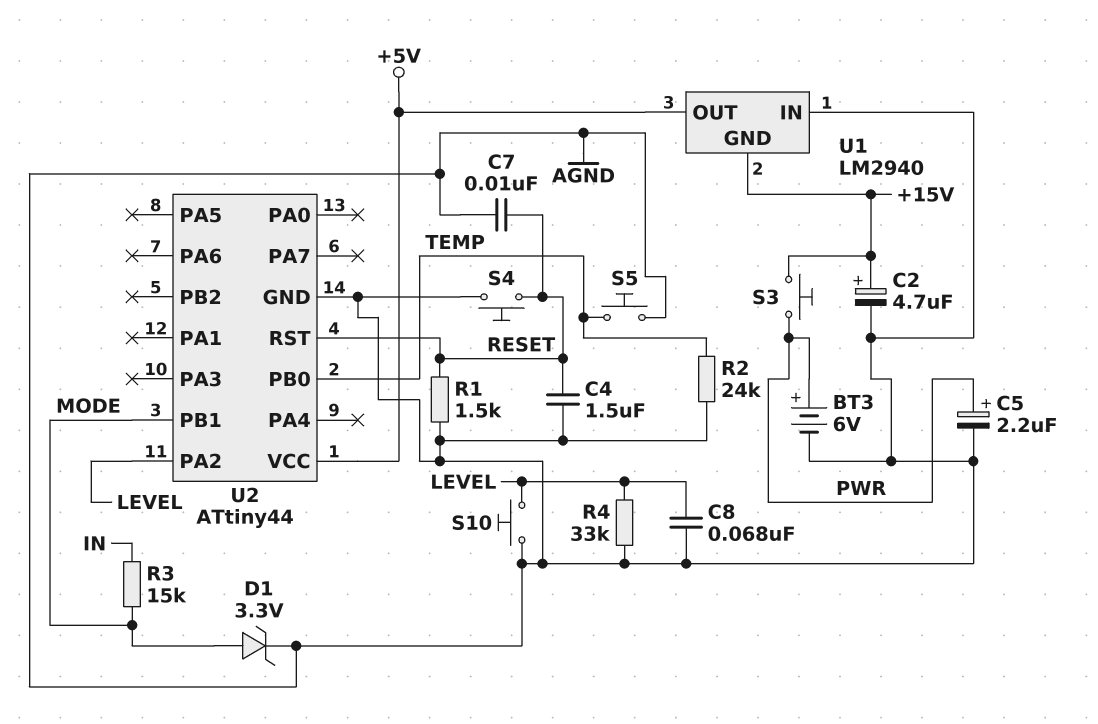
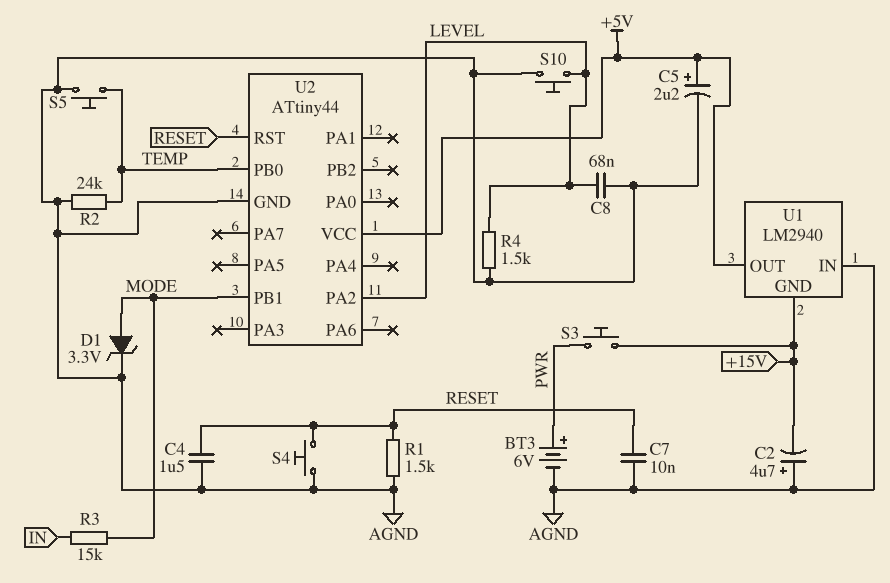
C2: 4.7uF (plus +15V, minus AGND) -> 4.7uF (plus AGND, minus +15V)
C5: 2.2uF (plus PWR, minus AGND) -> 2.2uF (plus +5V, minus AGND)
R4: 33k (AGND, LEVEL) -> 1.5k (AGND, LEVEL)

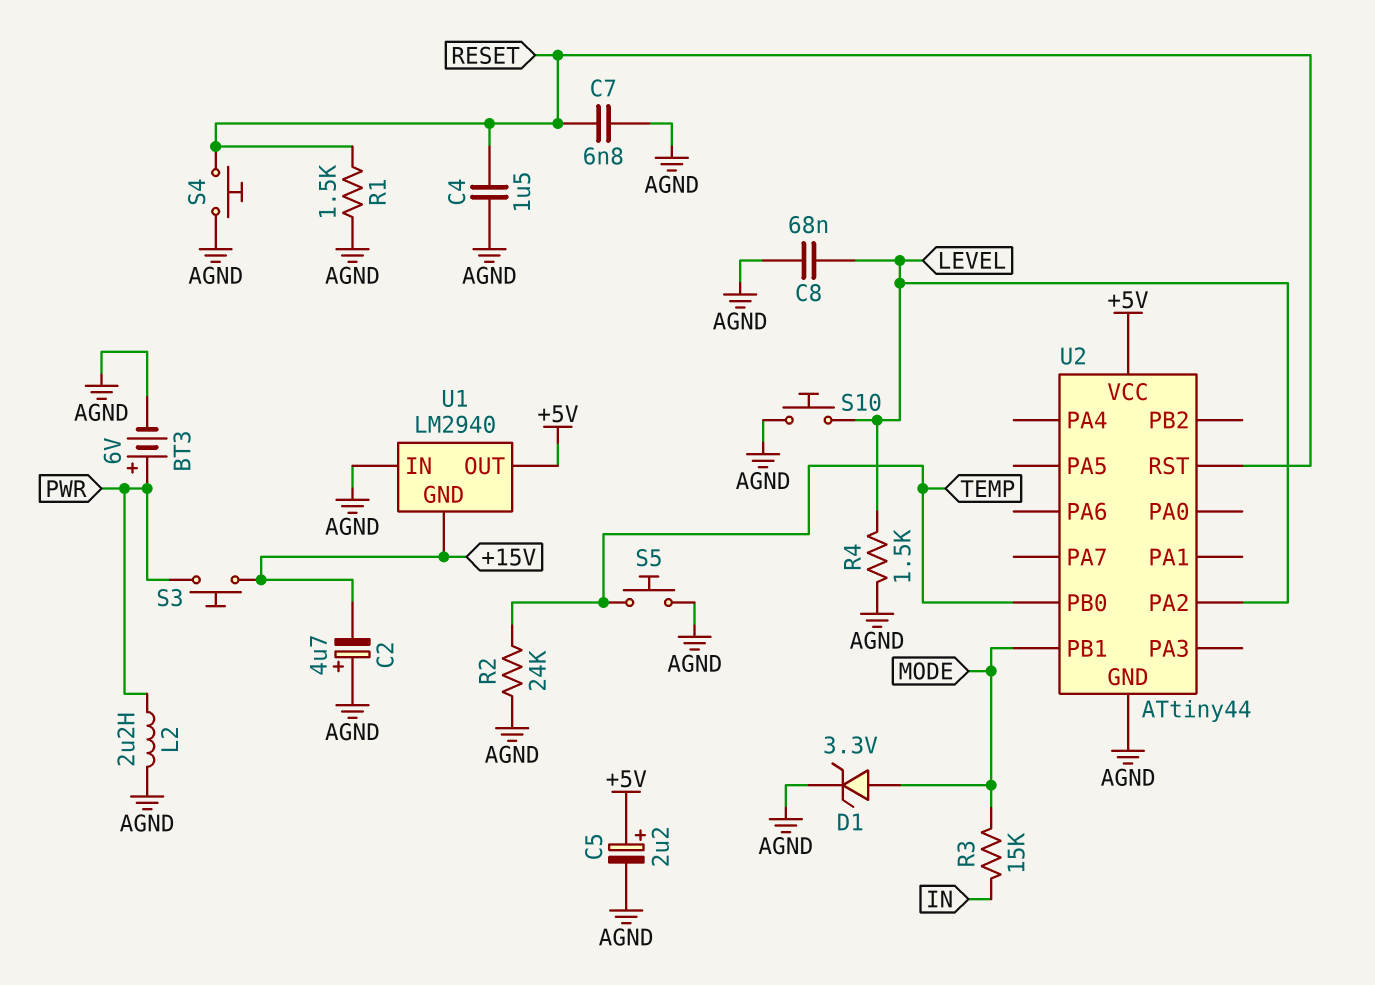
C7: 10nF (AGND, RESET) -> 6.8nF (AGND, RESET)
L2: none -> 2.2uH (AGND, PWR)

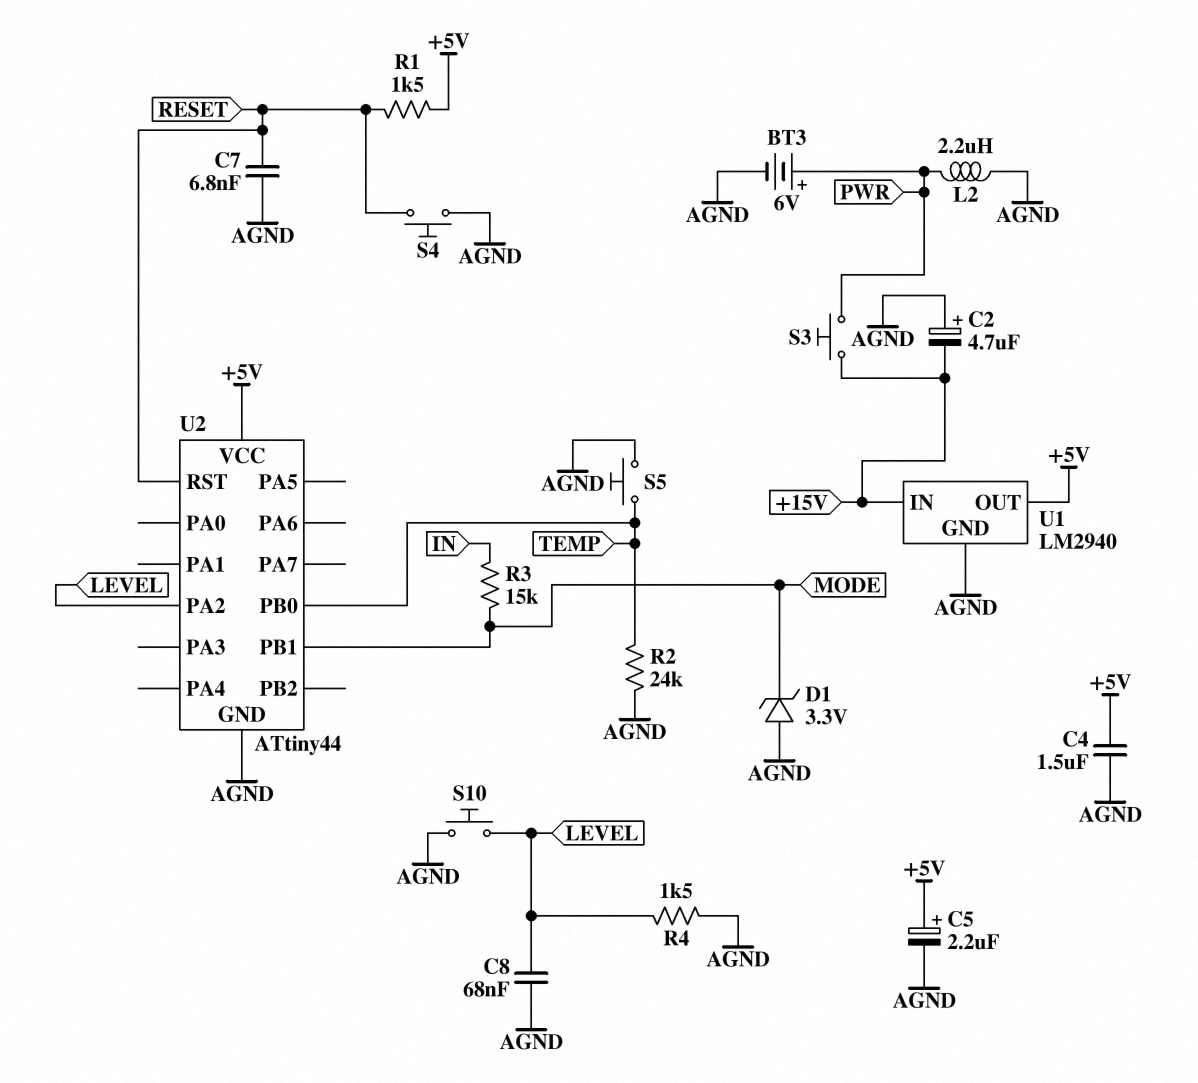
C4: 1.5uF (AGND, RESET) -> 1.5uF (+5V, AGND)
D1: zener 3.3V (A MODE, K AGND) -> zener 3.3V (A AGND, K MODE)
R1: 1.5k (AGND, RESET) -> 1.5k (+5V, RESET)
U1 pin GND: +15V -> AGND
U1 pin IN: AGND -> +15V

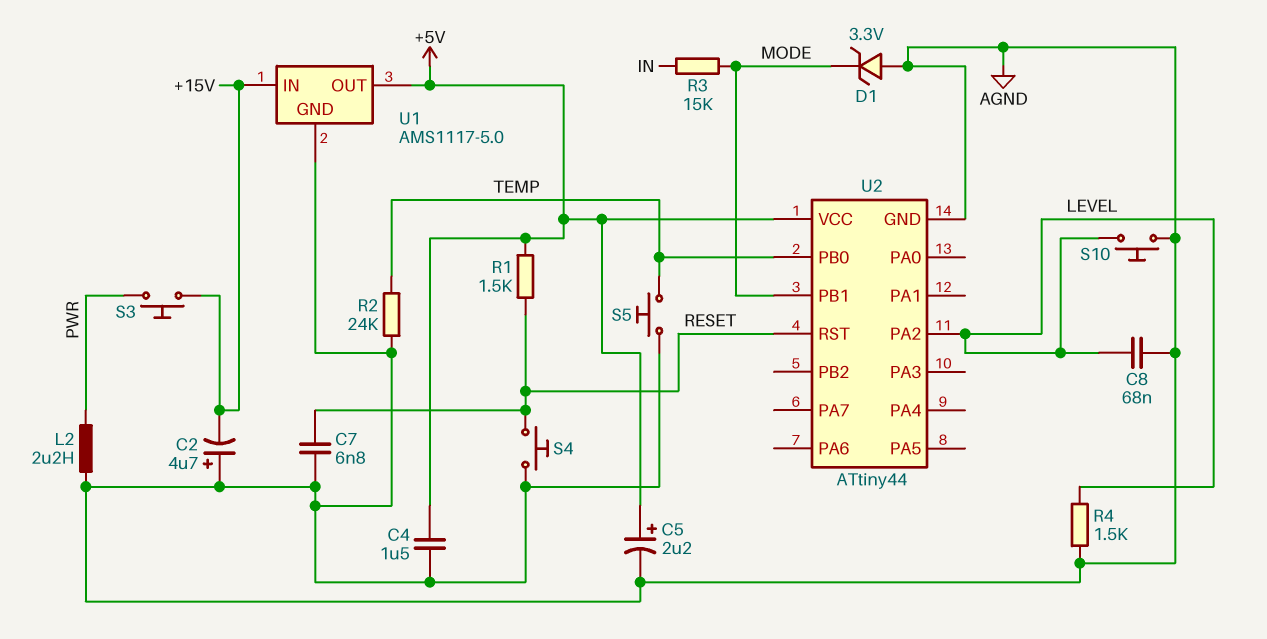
BT3: 6V (plus PWR, minus AGND) -> none
U1: LM2940 -> AMS1117-5.0

